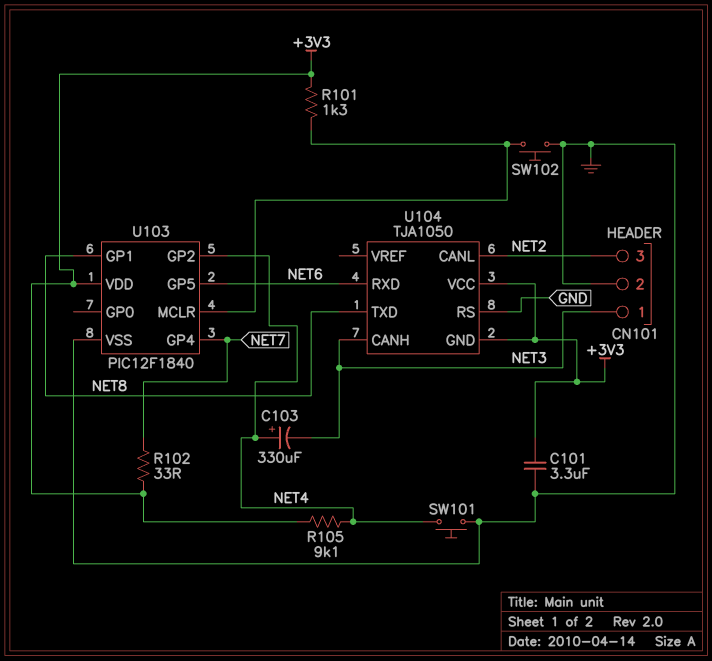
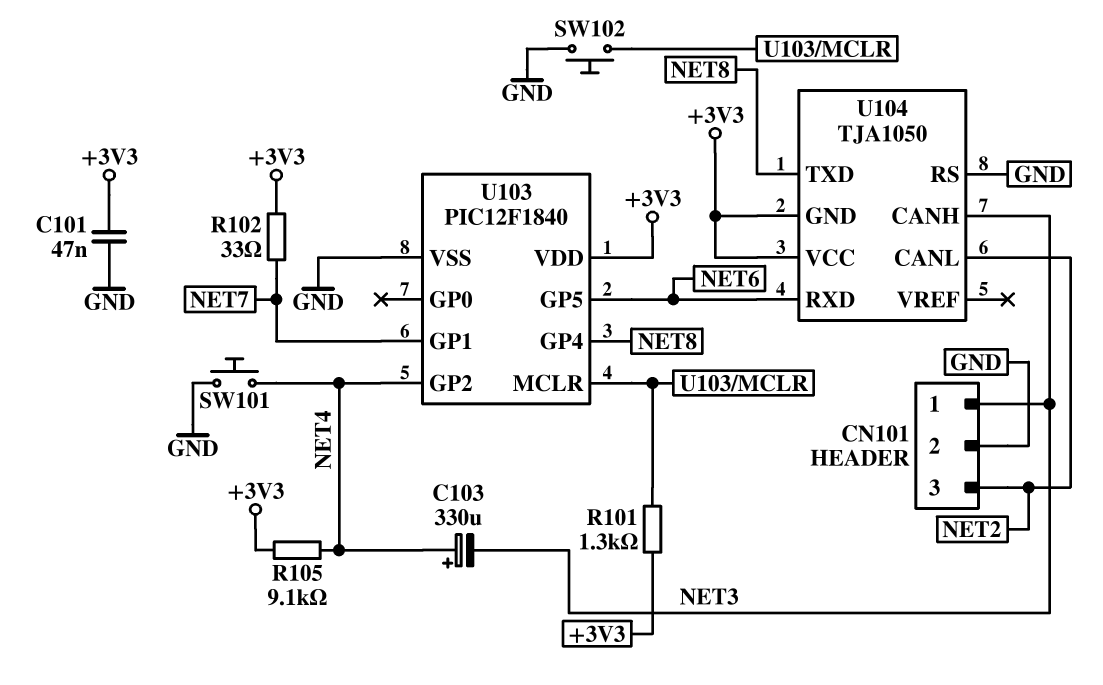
C101: 3.3uF (+3V3, GND) -> 47nF (+3V3, GND)
U103 pin GP1: NET8 -> NET7
U103 pin GP4: NET7 -> NET8

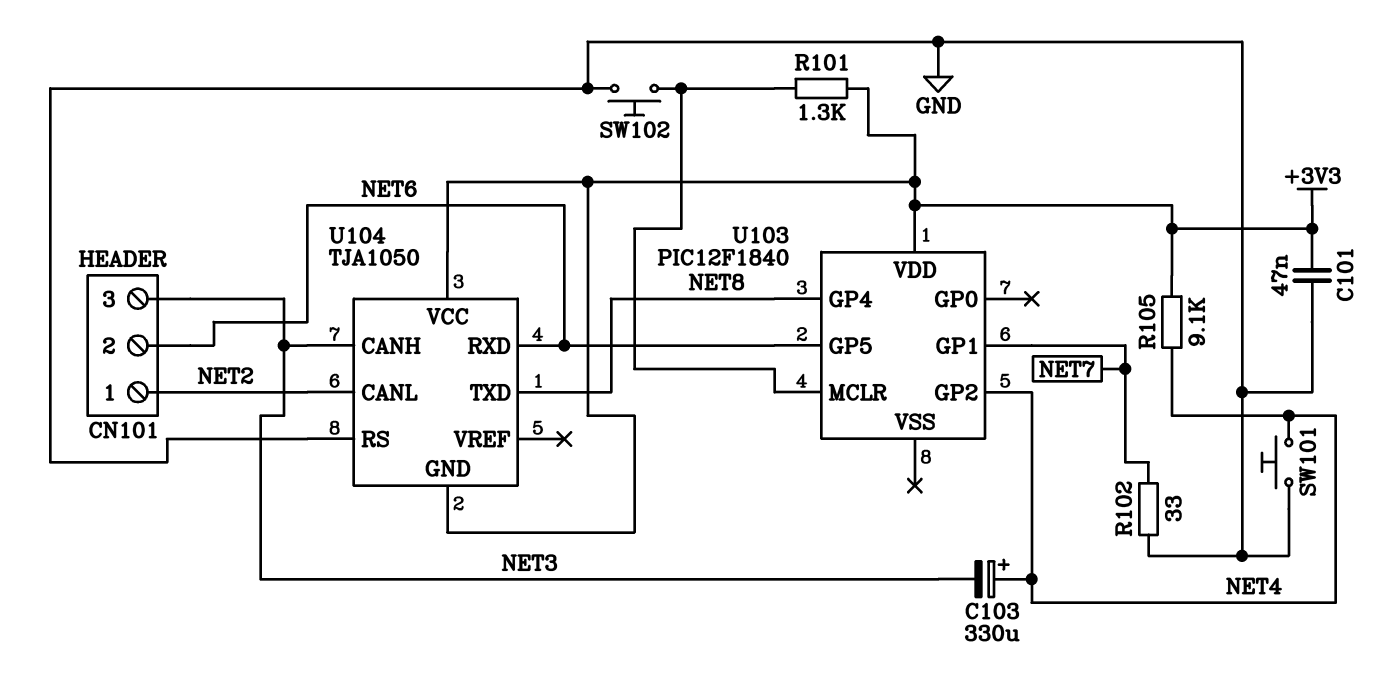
CN101 pin 1: NET3 -> NET2
CN101 pin 2: GND -> NET6
CN101 pin 3: NET2 -> NET3
R102: 33 (+3V3, NET7) -> 33 (GND, NET7)
U103 pin VSS: GND -> none

